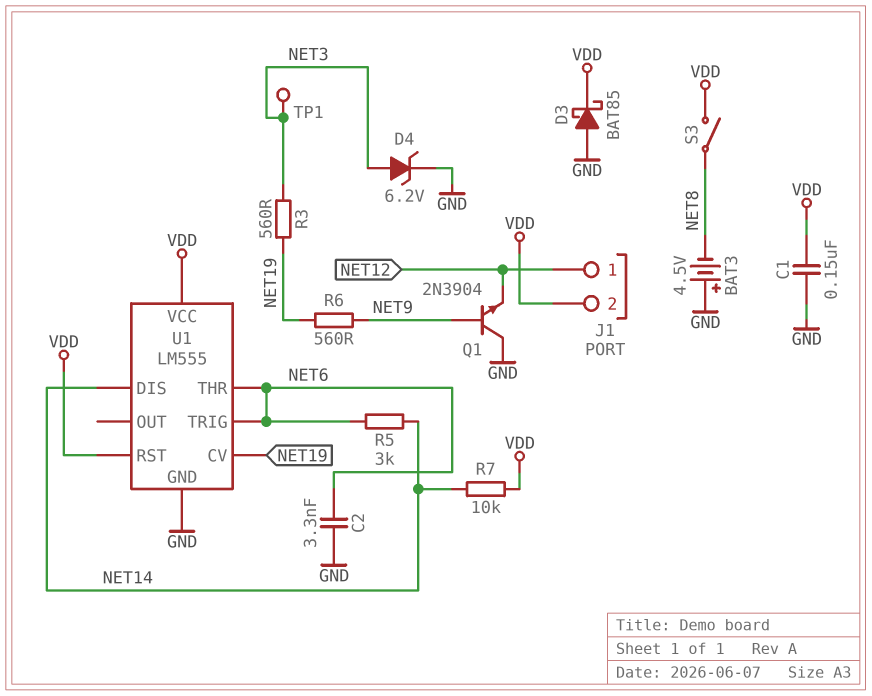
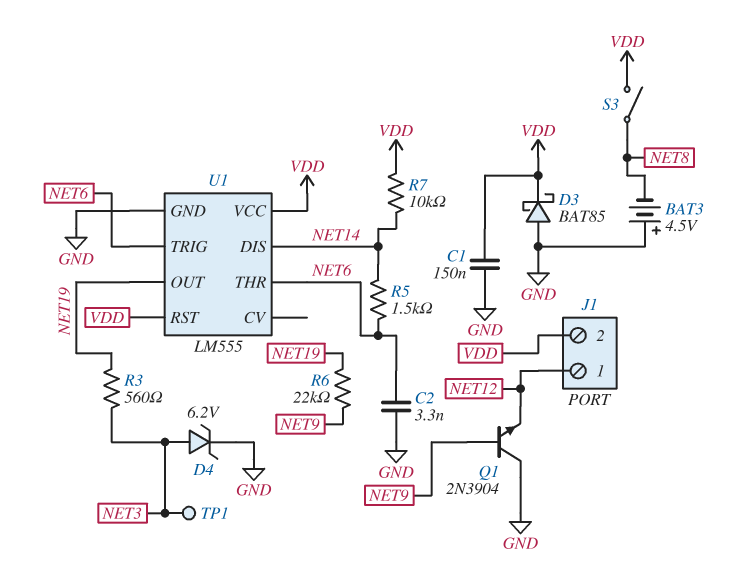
R5: 3k (NET6, NET14) -> 1.5k (NET6, NET14)
R6: 560 (NET9, NET19) -> 22k (NET9, NET19)
U1 pin CV: NET19 -> none
U1 pin OUT: none -> NET19

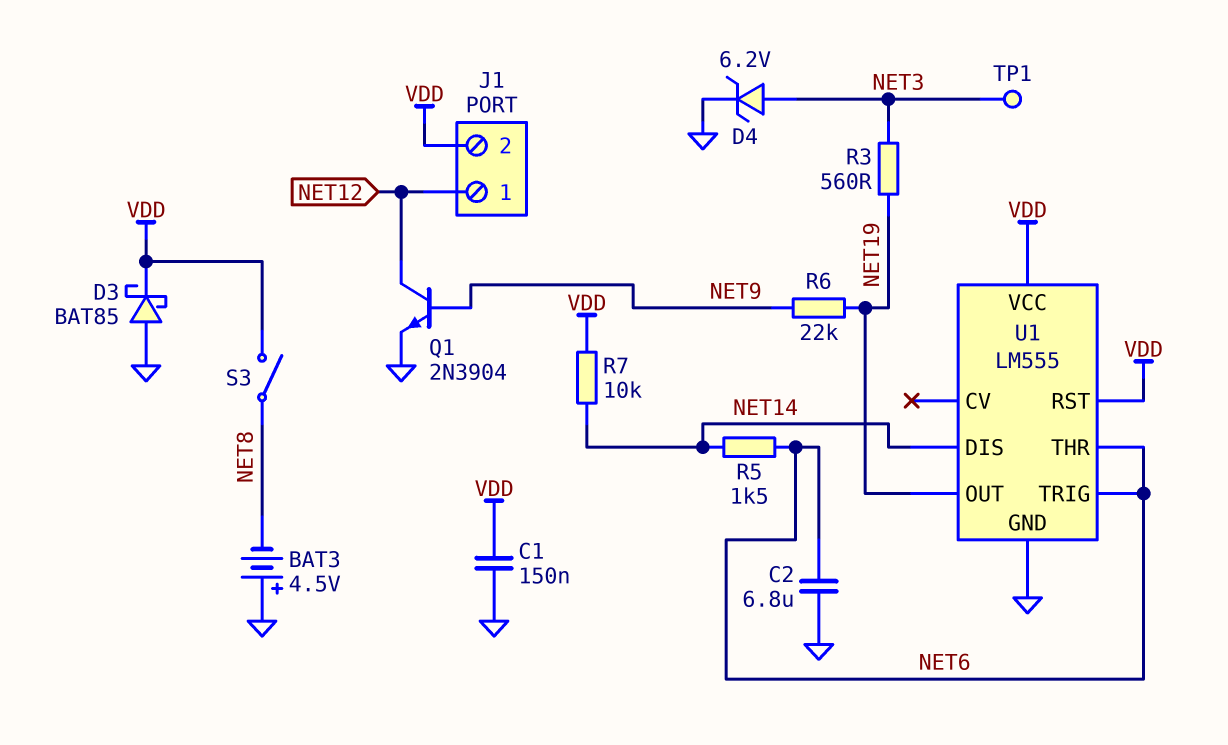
C2: 3.3nF (GND, NET6) -> 6.8uF (GND, NET6)
Q1: NPN 2N3904 (B NET9, C GND, E NET12) -> NPN 2N3904 (B NET9, C NET12, E GND)

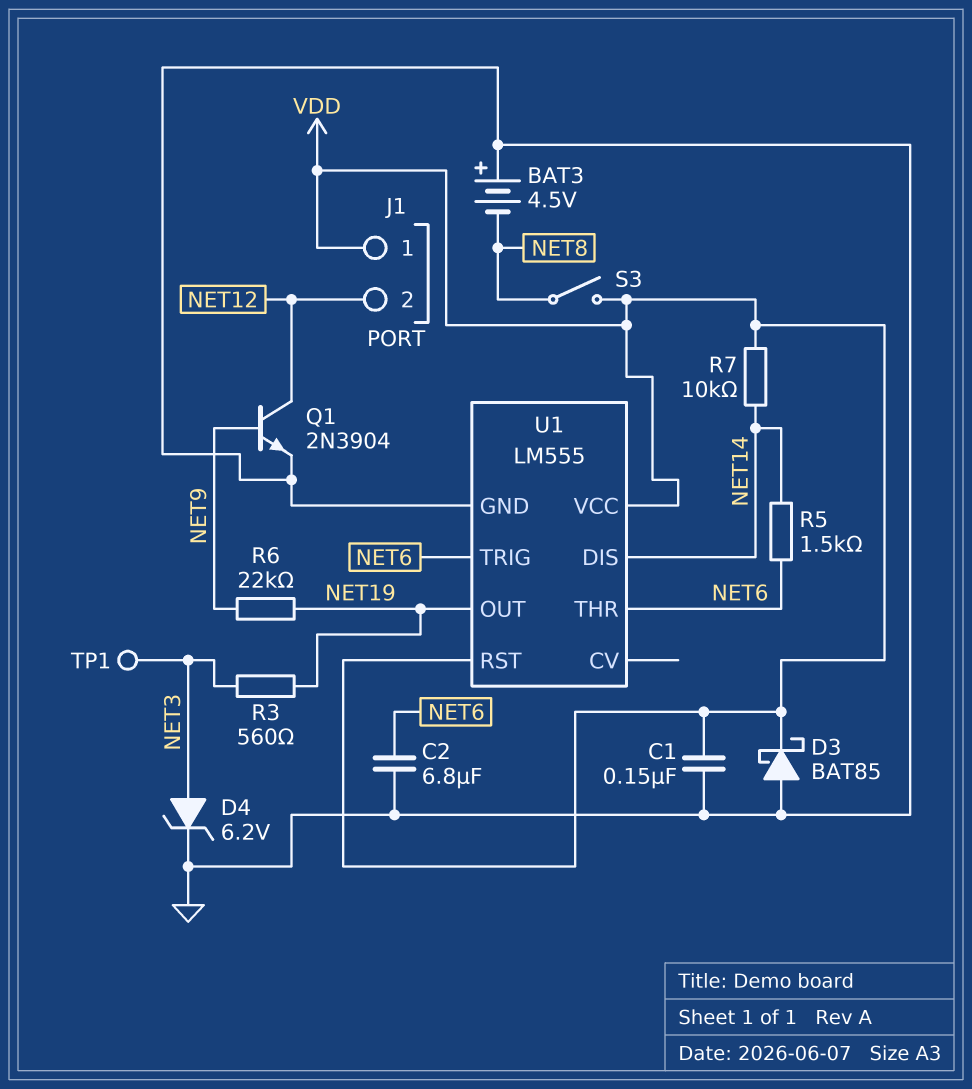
J1 pin 1: NET12 -> VDD
J1 pin 2: VDD -> NET12

